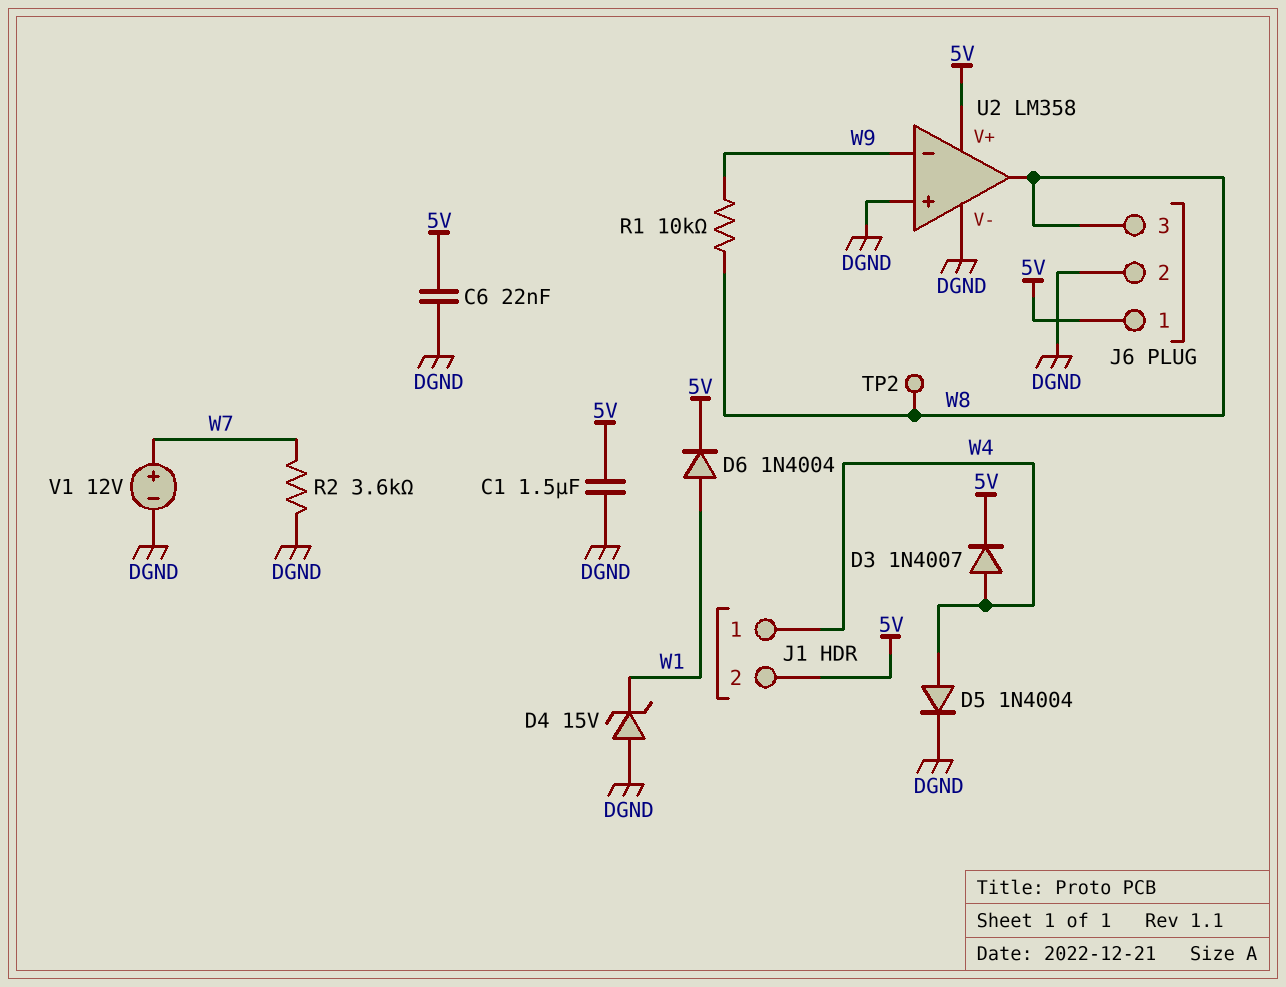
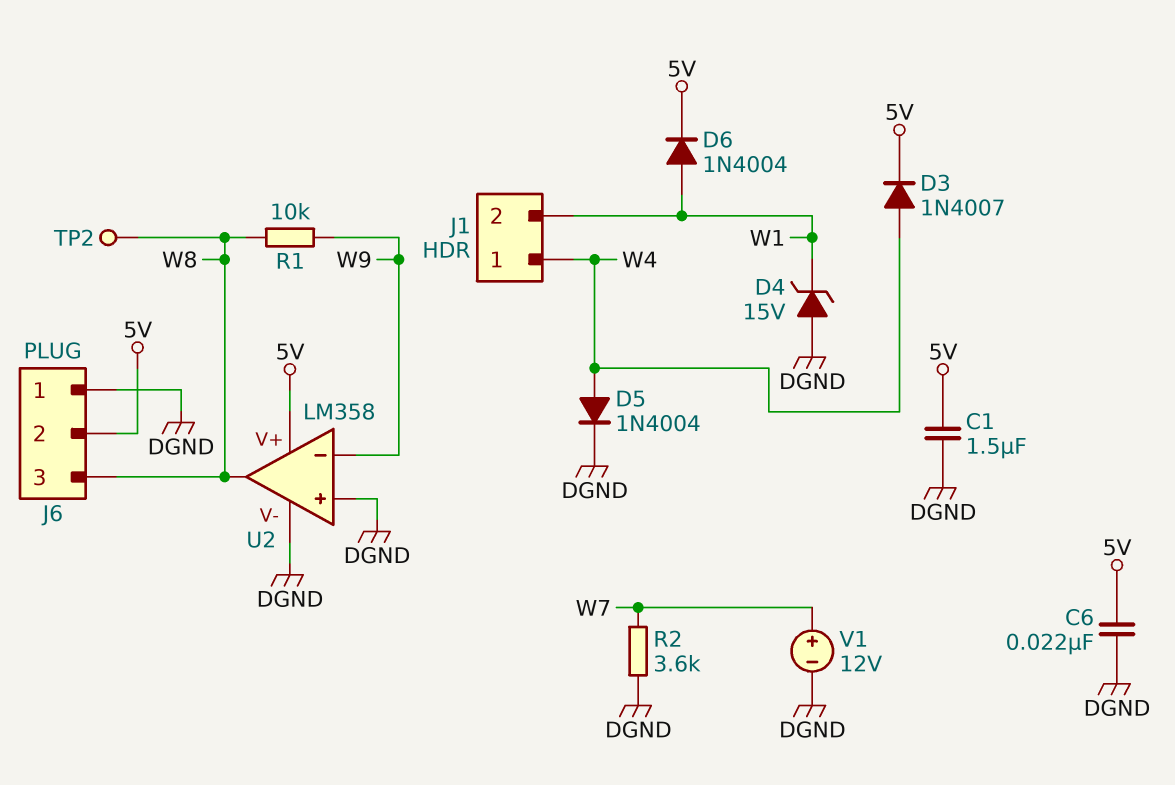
J1 pin 2: 5V -> W1
J6 pin 1: 5V -> DGND
J6 pin 2: DGND -> 5V

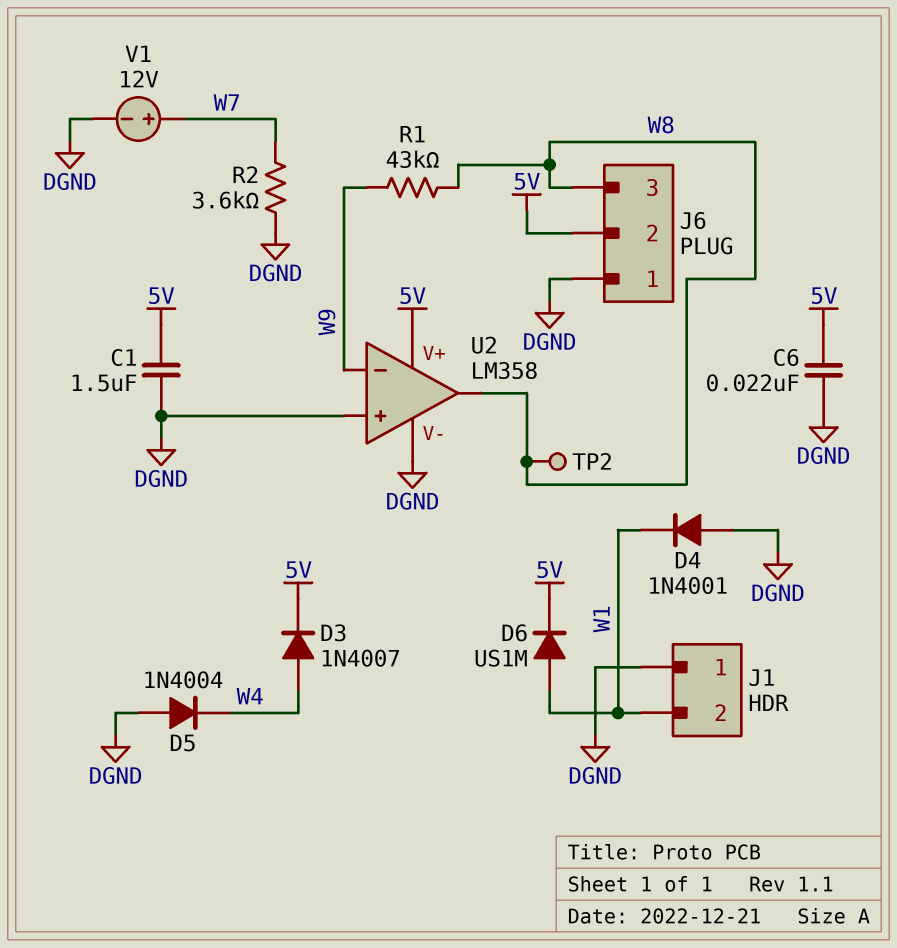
D4: zener 15V (A DGND, K W1) -> diode 1N4001 (A DGND, K W1)
D5: diode 1N4004 (A W4, K DGND) -> diode 1N4004 (A DGND, K W4)
D6: diode 1N4004 (A W1, K 5V) -> diode US1M (A W1, K 5V)
J1 pin 1: W4 -> DGND
R1: 10k (W8, W9) -> 43k (W8, W9)

